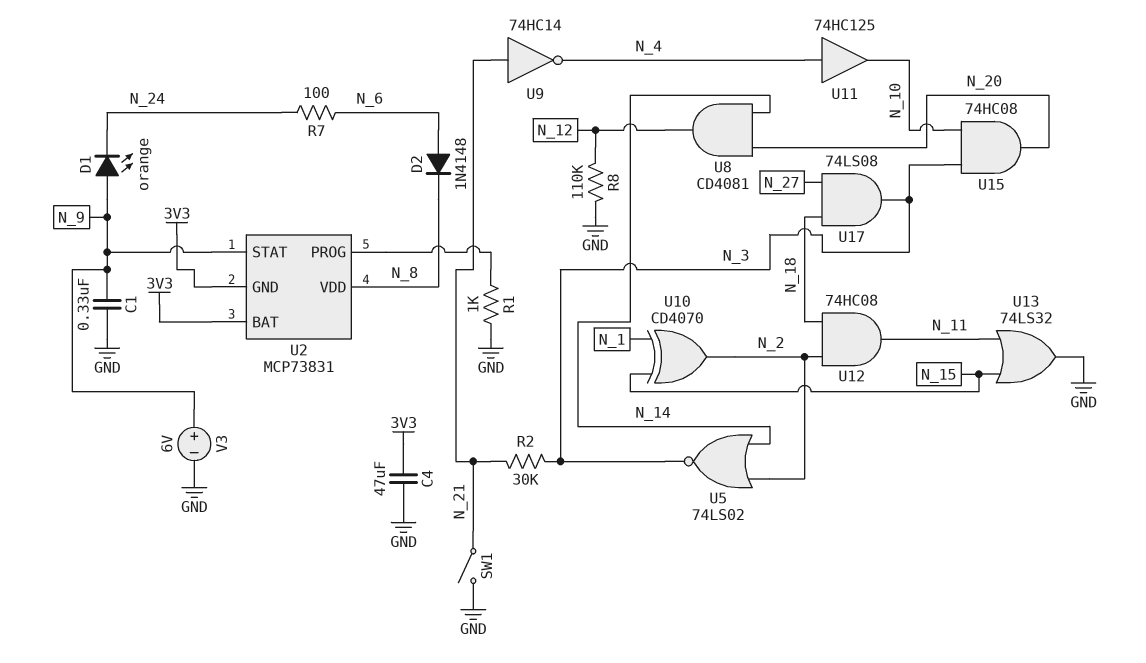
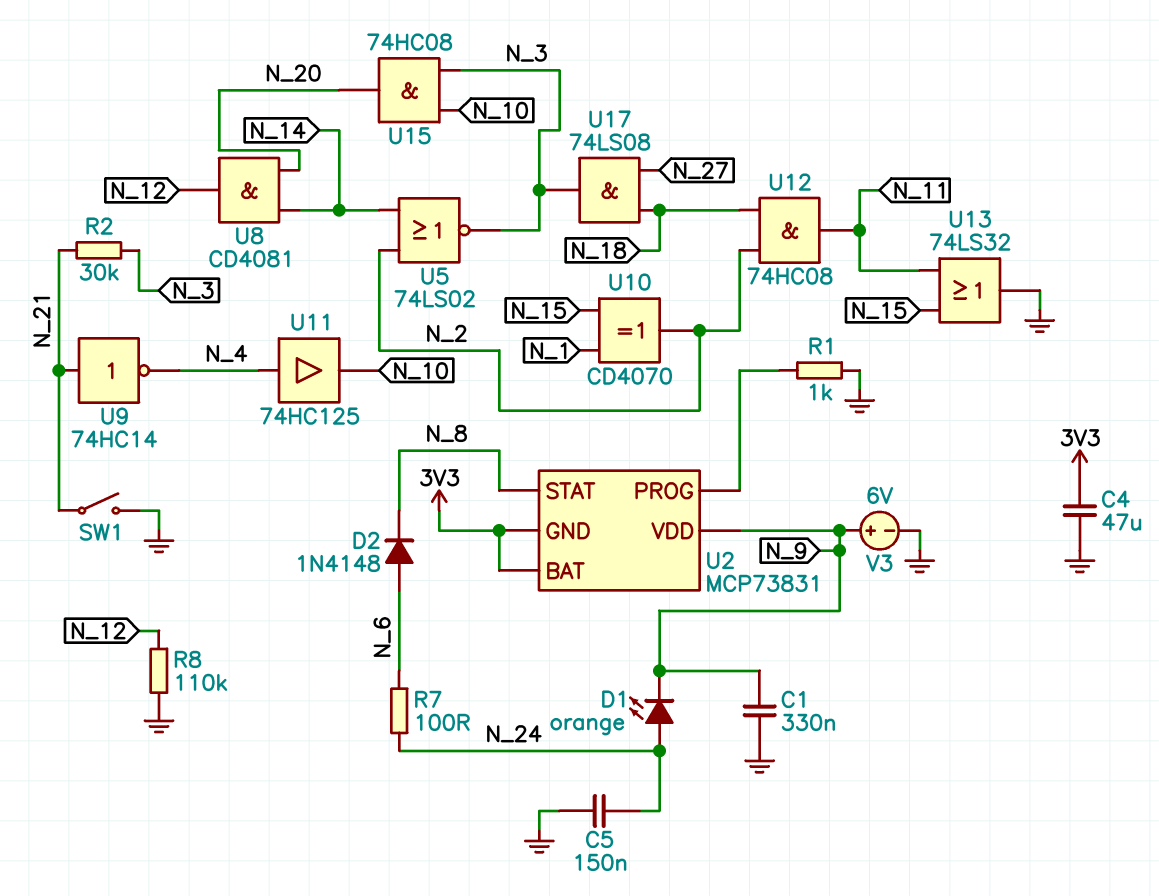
C5: none -> 150nF (GND, N_24)
D1: LED orange (A N_9, K N_24) -> LED orange (A N_24, K N_9)
U2 pin STAT: N_9 -> N_8
U2 pin VDD: N_8 -> N_9

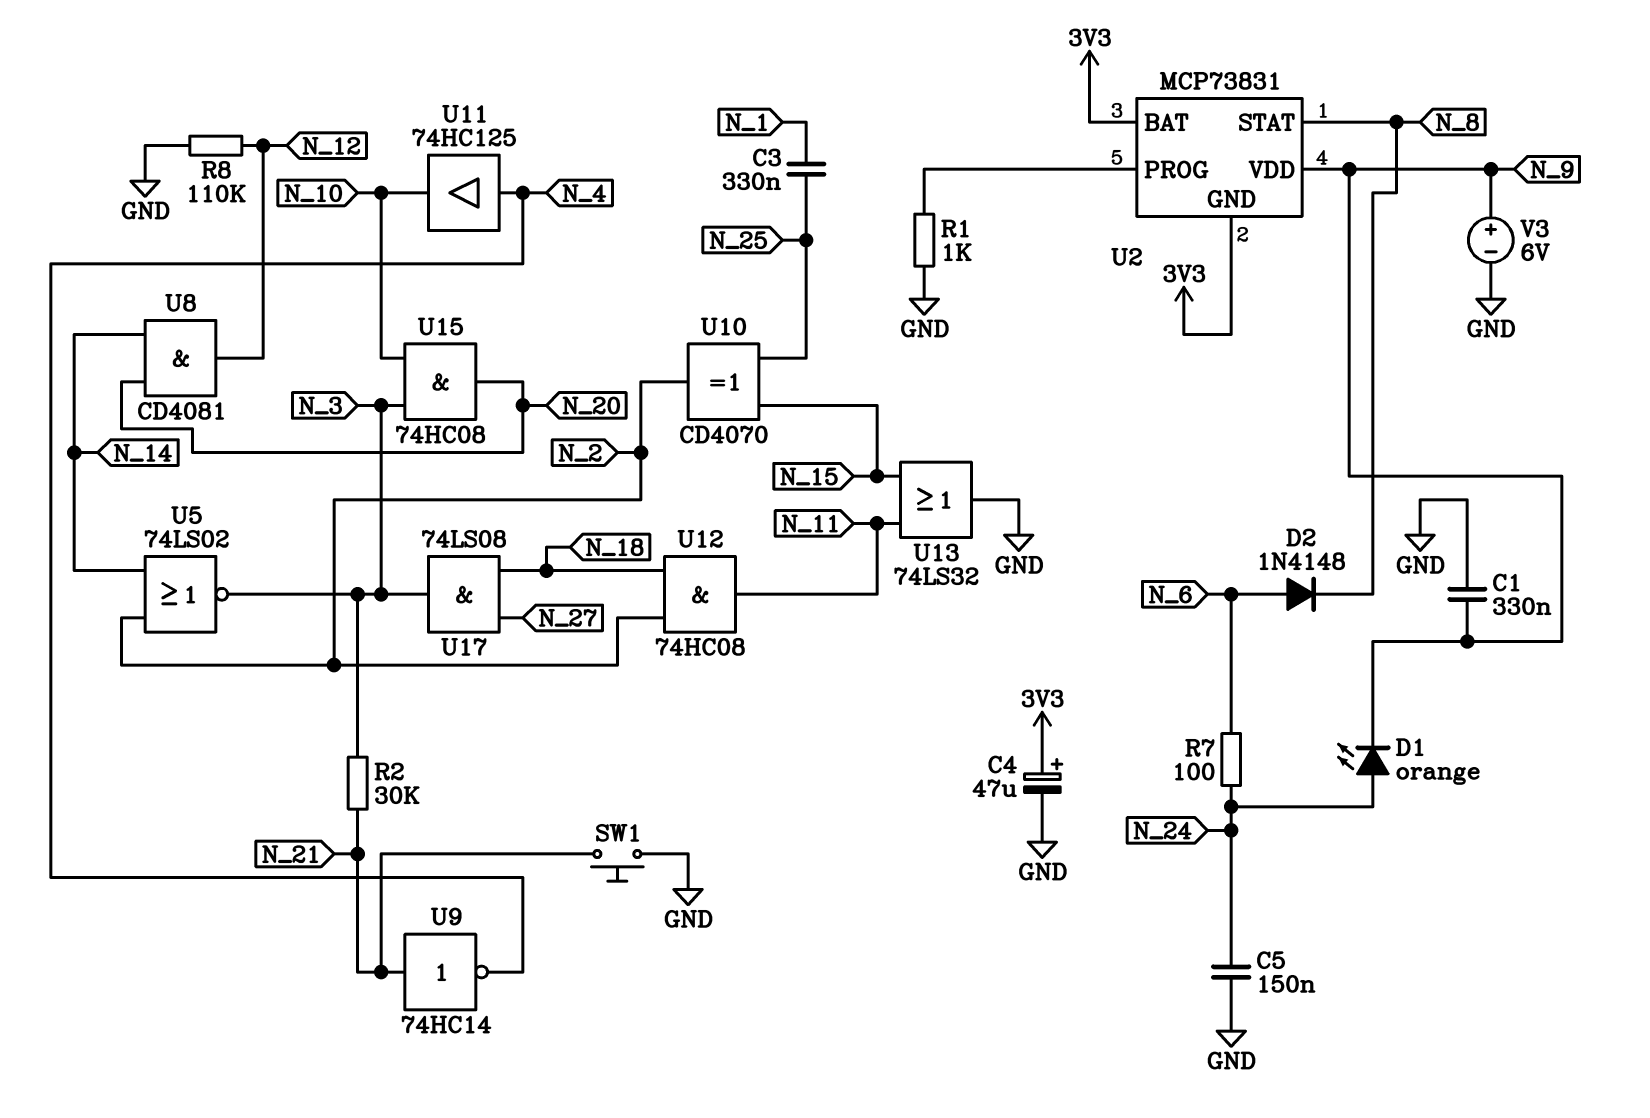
C3: none -> 330nF (N_1, N_25)
C4: 47uF (3V3, GND) -> 47uF (plus 3V3, minus GND)
SW1: switch (GND, N_21) -> button (GND, N_21)
U10: XOR CD4070 (in N_1, in N_15, out N_2) -> XOR CD4070 (in N_15, in N_25, out N_2)

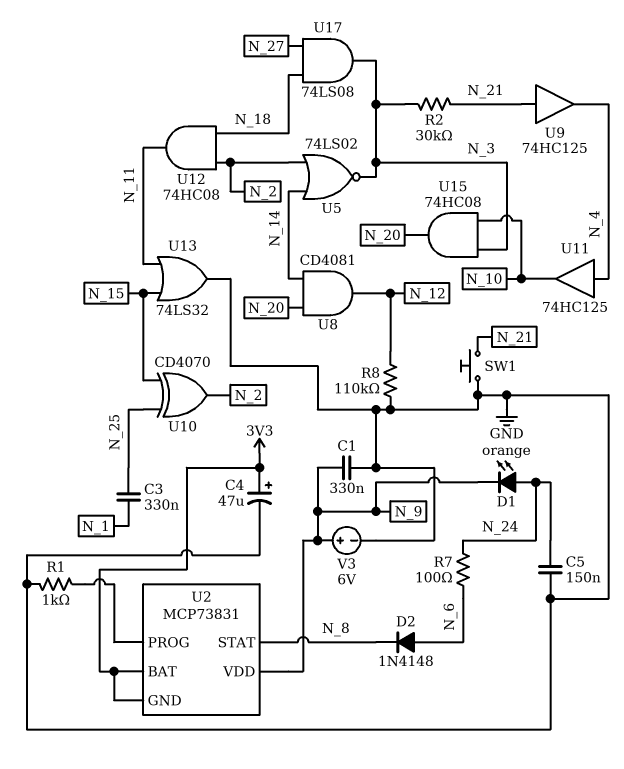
U9: NOT 74HC14 (in N_21, out N_4) -> buffer 74HC125 (in N_21, out N_4)

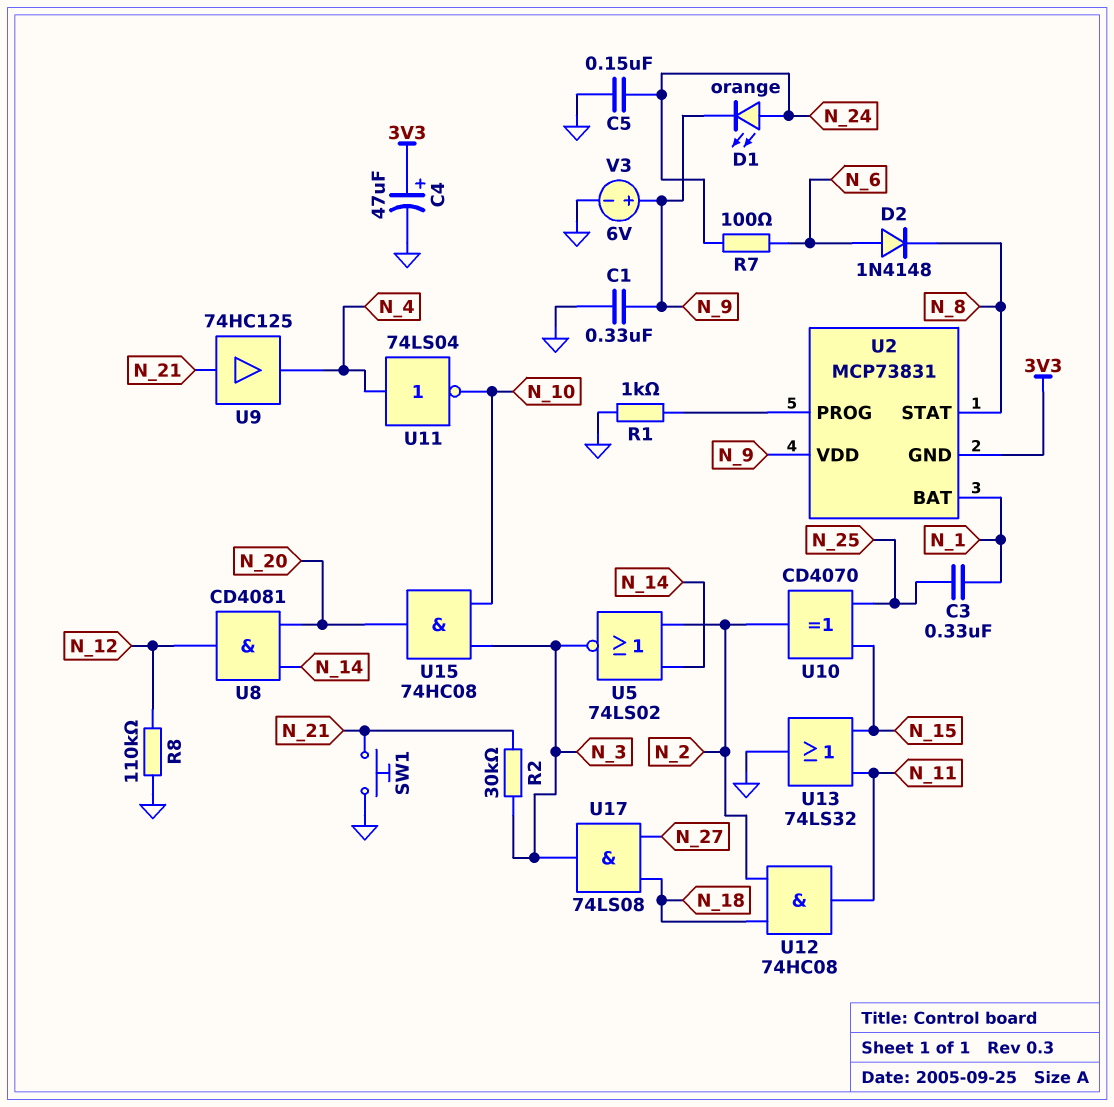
U2 pin BAT: 3V3 -> N_1
U11: buffer 74HC125 (in N_4, out N_10) -> NOT 74LS04 (in N_4, out N_10)

